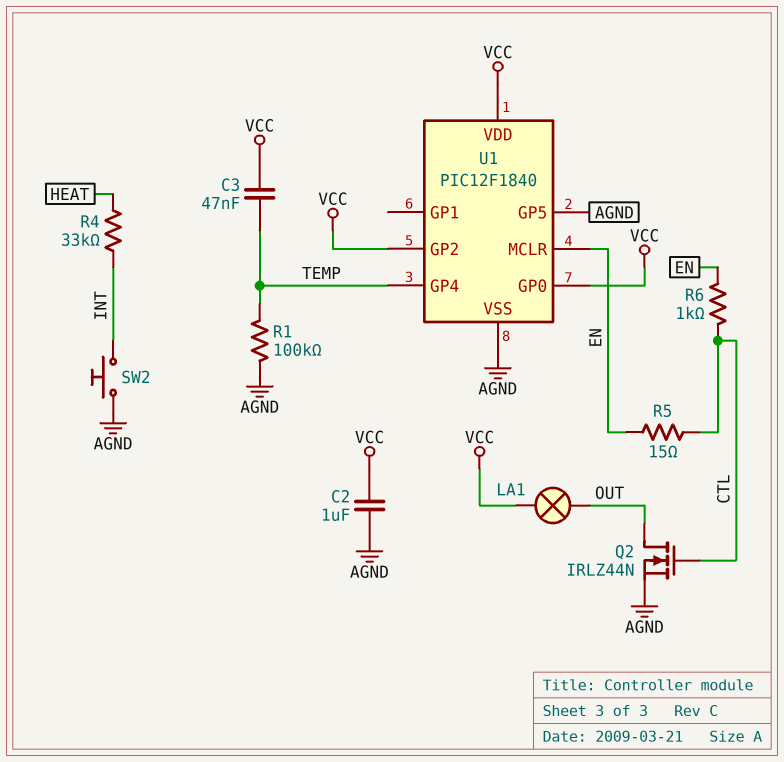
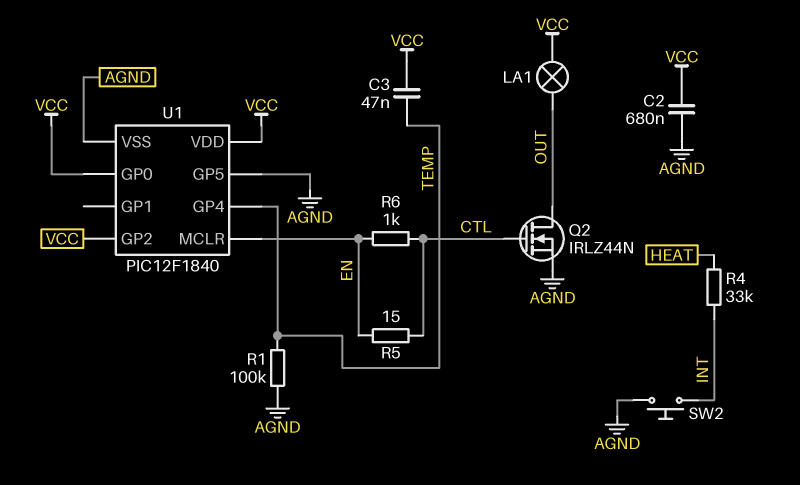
C2: 1uF (AGND, VCC) -> 680nF (AGND, VCC)

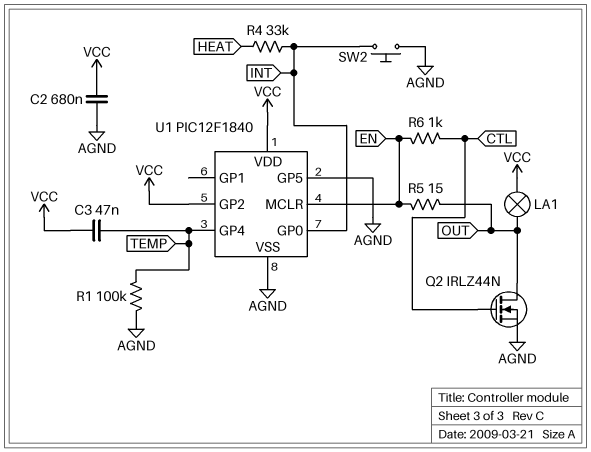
R5: 15 (CTL, EN) -> 15 (EN, OUT)
U1 pin GP0: VCC -> INT

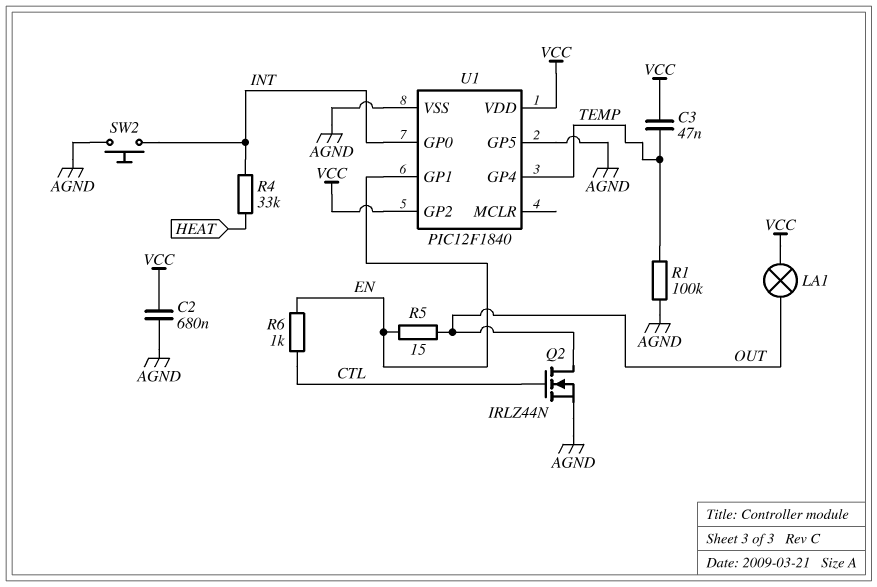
U1 pin GP1: none -> EN
U1 pin MCLR: EN -> none

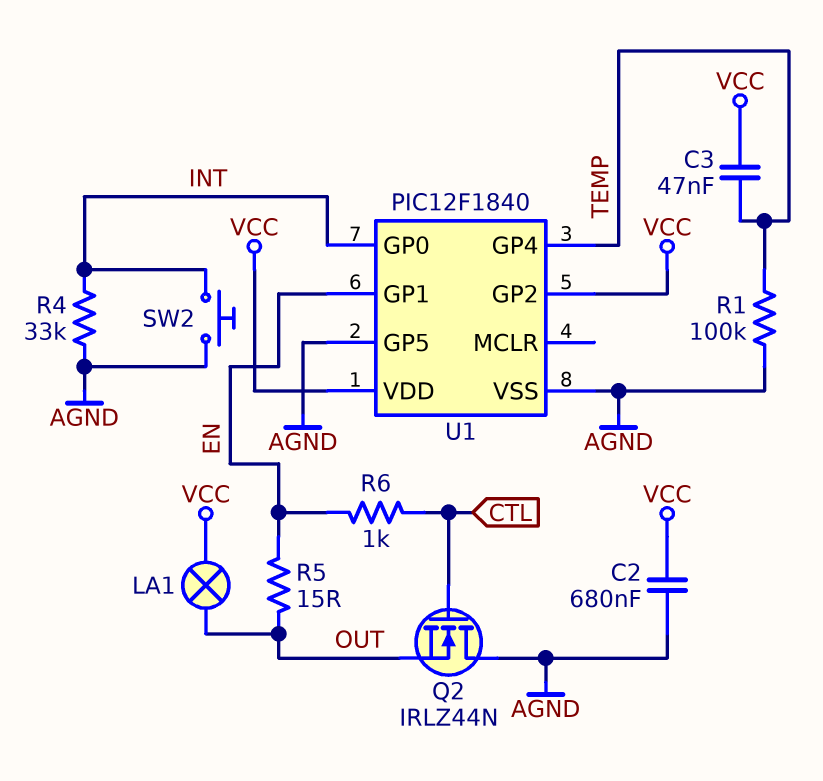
Q2: NMOS IRLZ44N (G CTL, D OUT, S AGND) -> NMOS IRLZ44N (G CTL, D AGND, S OUT)
R4: 33k (HEAT, INT) -> 33k (AGND, INT)

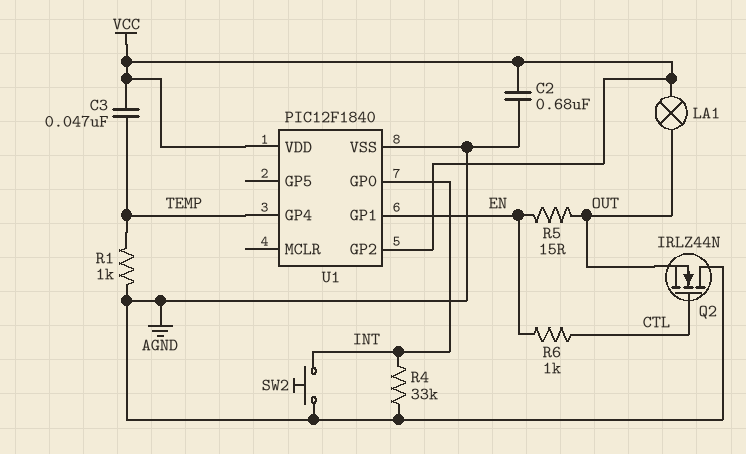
R1: 100k (AGND, TEMP) -> 1k (AGND, TEMP)
U1 pin GP5: AGND -> none

